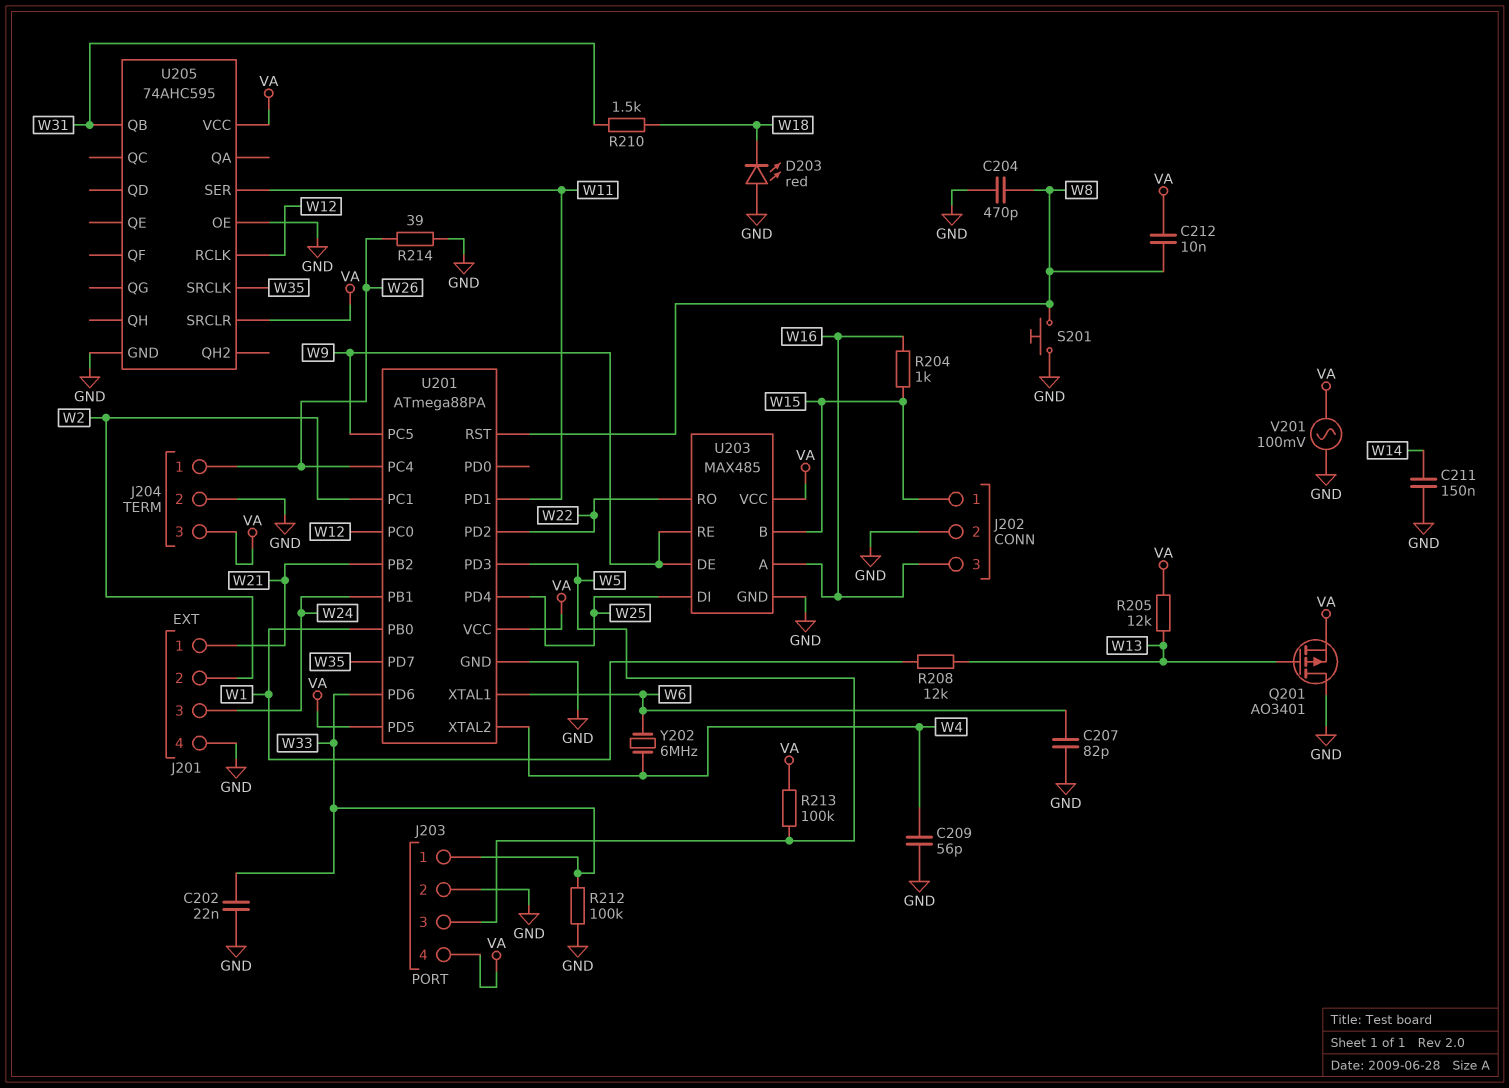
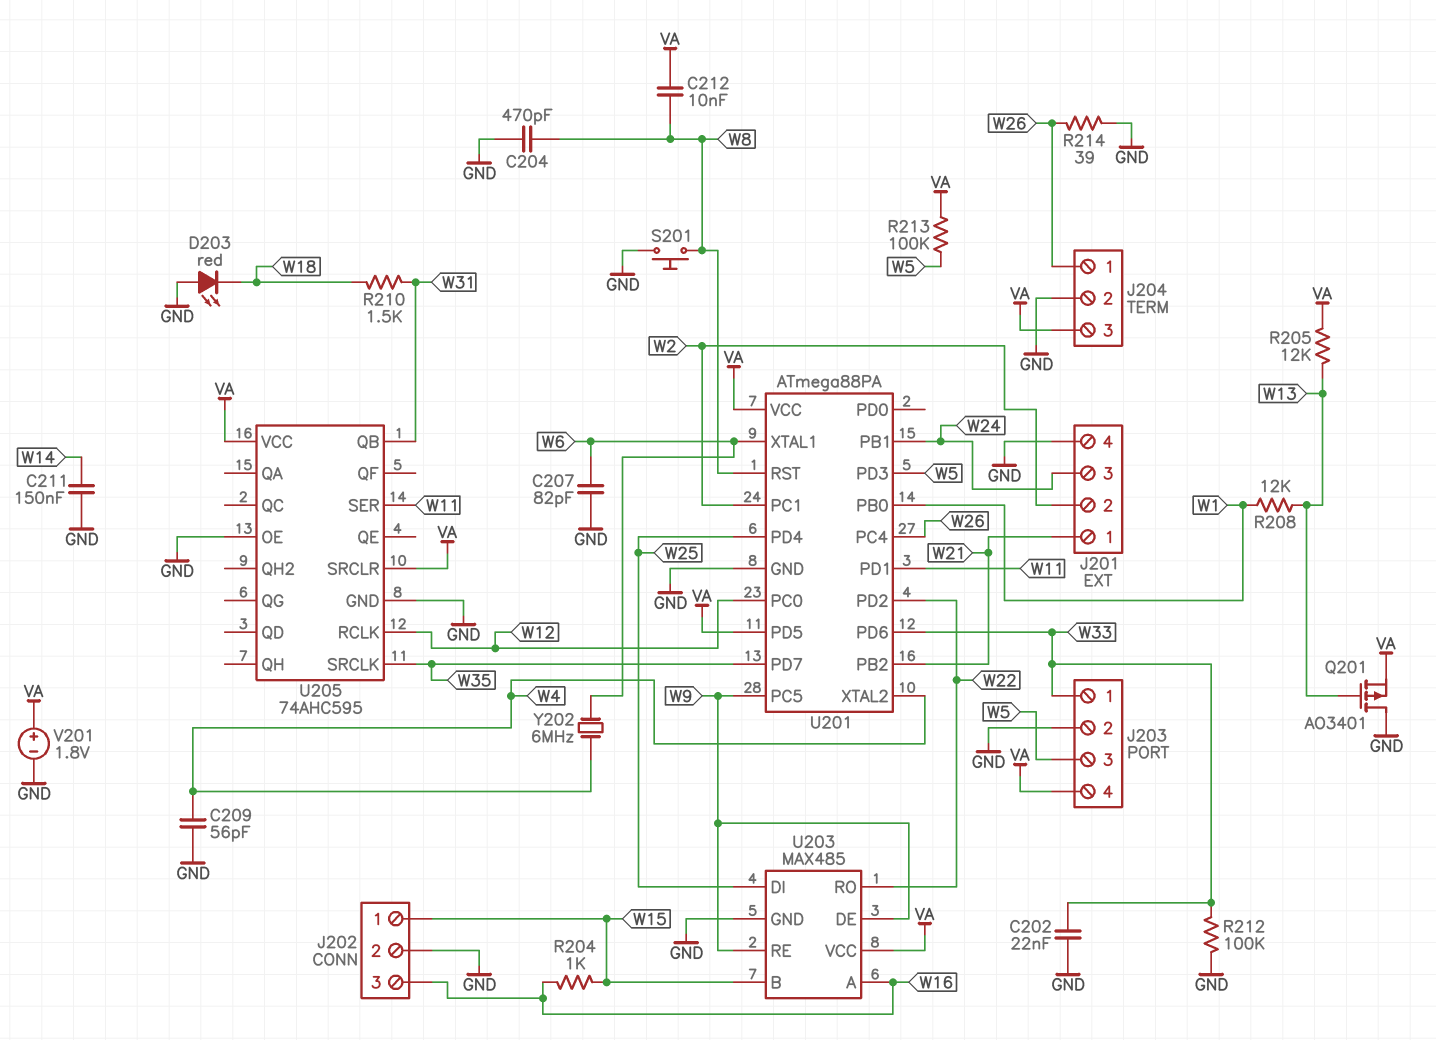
V201: AC 100mV (GND, VA) -> 1.8V (plus VA, minus GND)

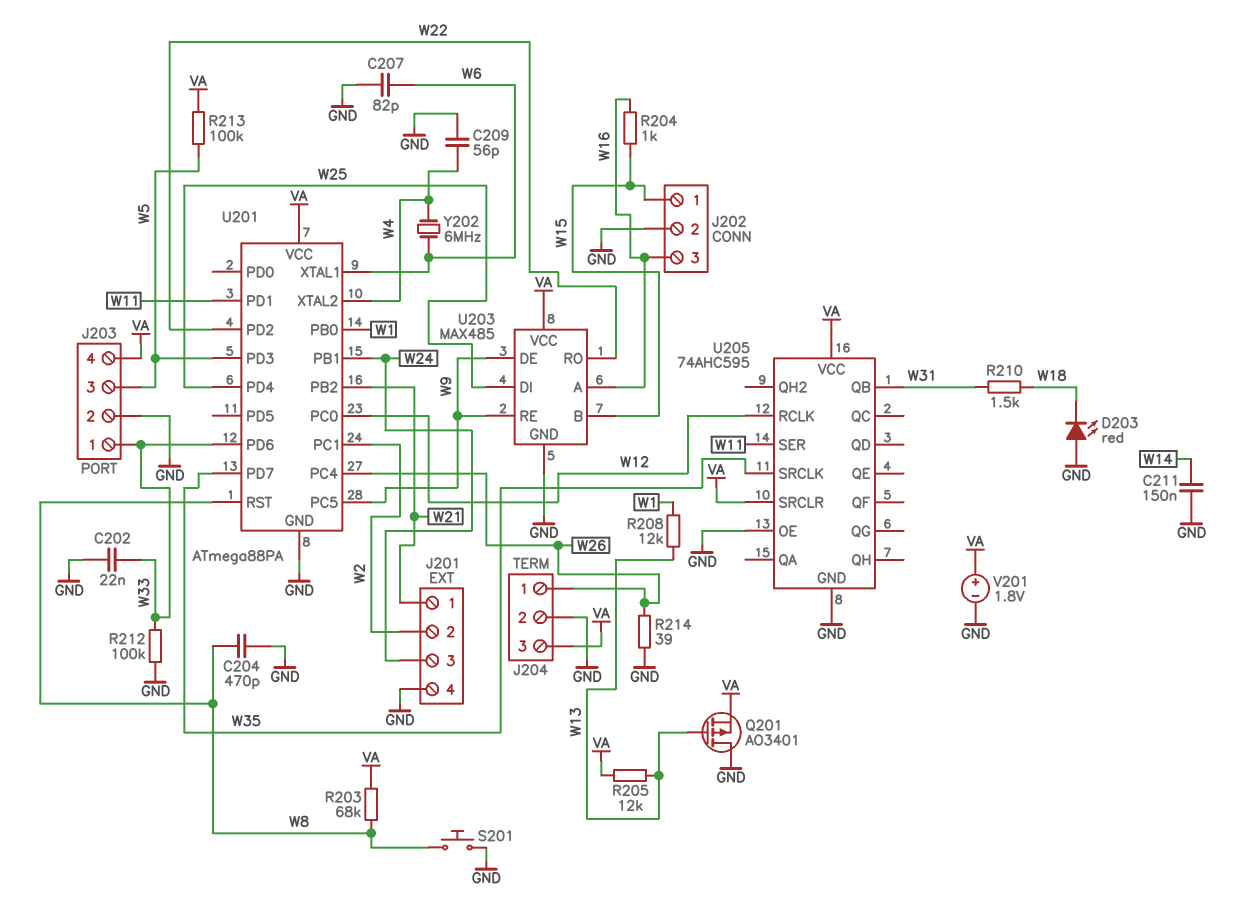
C212: 10nF (VA, W8) -> none
R203: none -> 68k (VA, W8)
U201 pin PD5: VA -> none

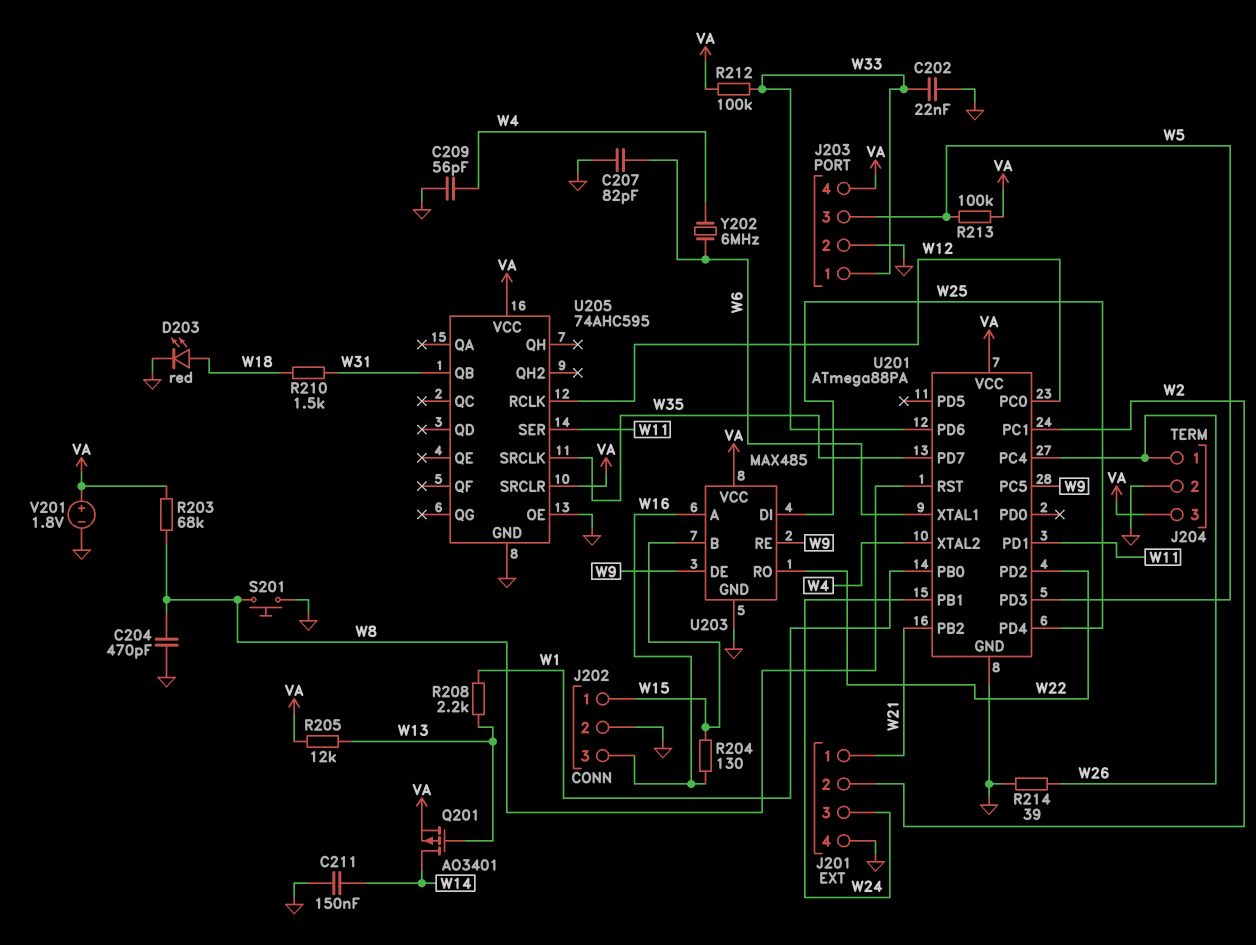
D203: LED red (A GND, K W18) -> LED red (A W18, K GND)
Q201: PMOS AO3401 (G W13, D GND, S VA) -> PMOS AO3401 (G W13, D W14, S VA)
R204: 1k (W15, W16) -> 130 (W15, W16)
R208: 12k (W1, W13) -> 2.2k (W1, W13)
R212: 100k (GND, W33) -> 100k (VA, W33)

